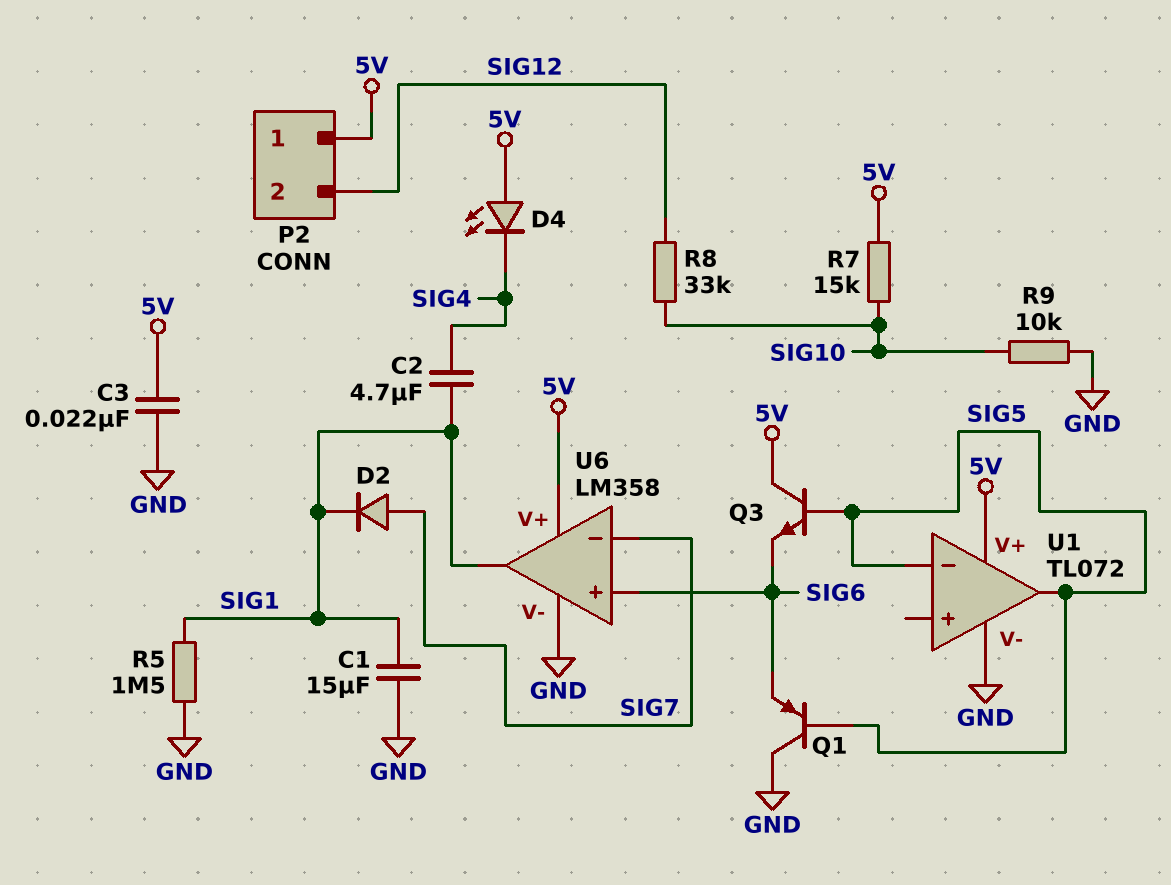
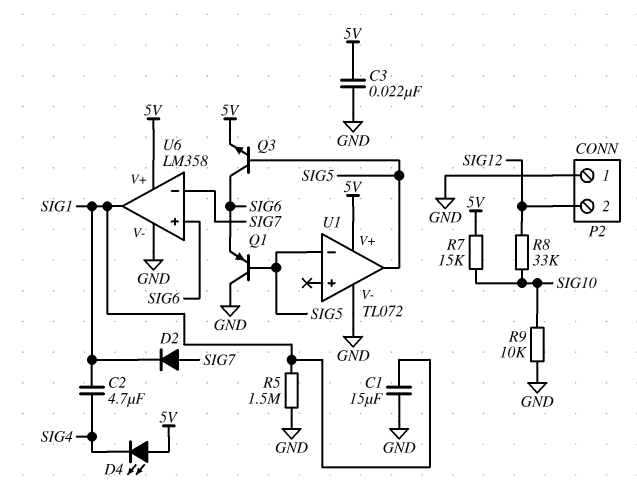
P2 pin 1: 5V -> GND
Q3: NPN (B SIG5, C 5V, E SIG6) -> NPN (B SIG5, C SIG6, E 5V)

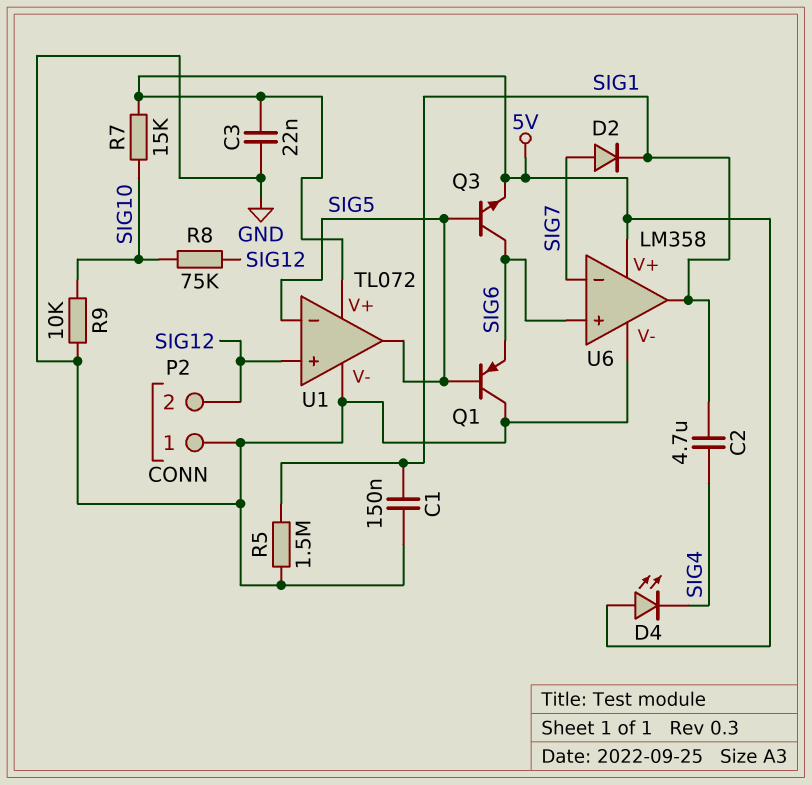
C1: 15uF (GND, SIG1) -> 150nF (GND, SIG1)
R8: 33k (SIG10, SIG12) -> 75k (SIG10, SIG12)
U1 pin in+: none -> SIG12

